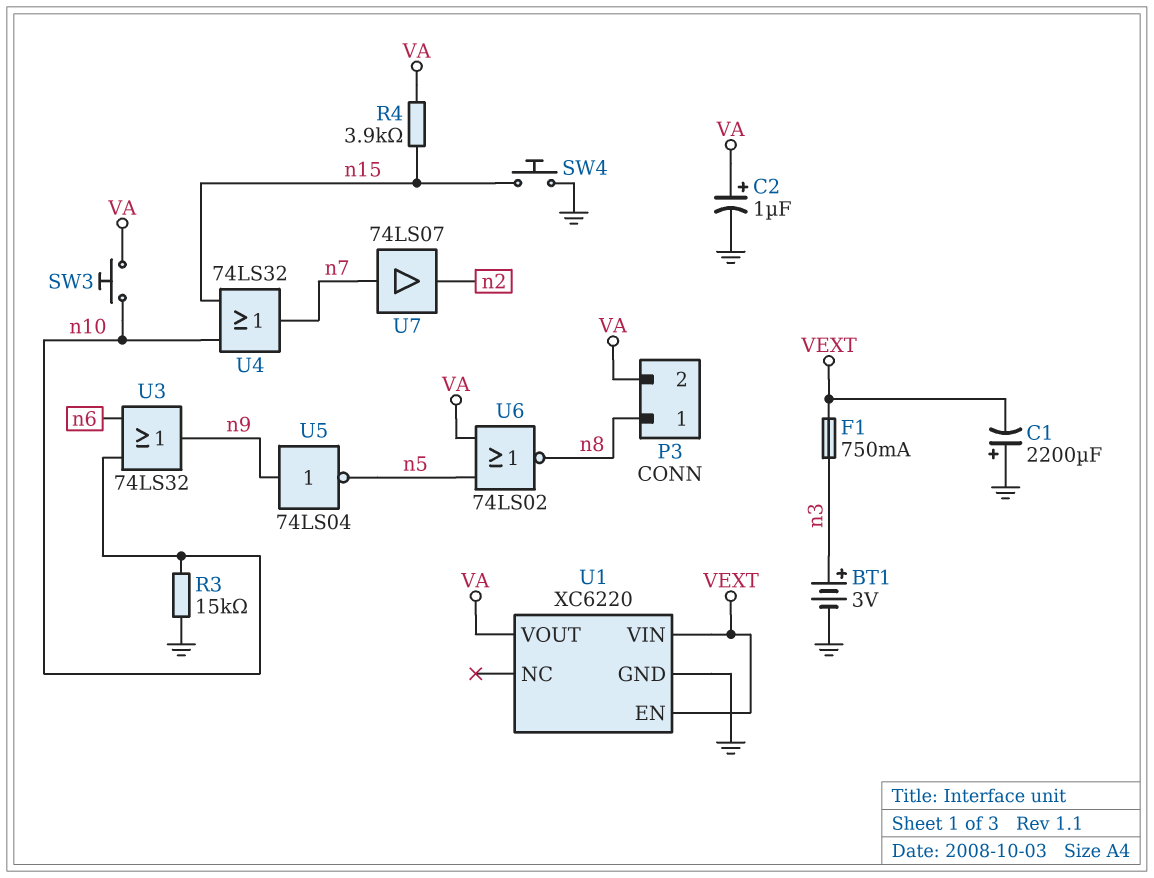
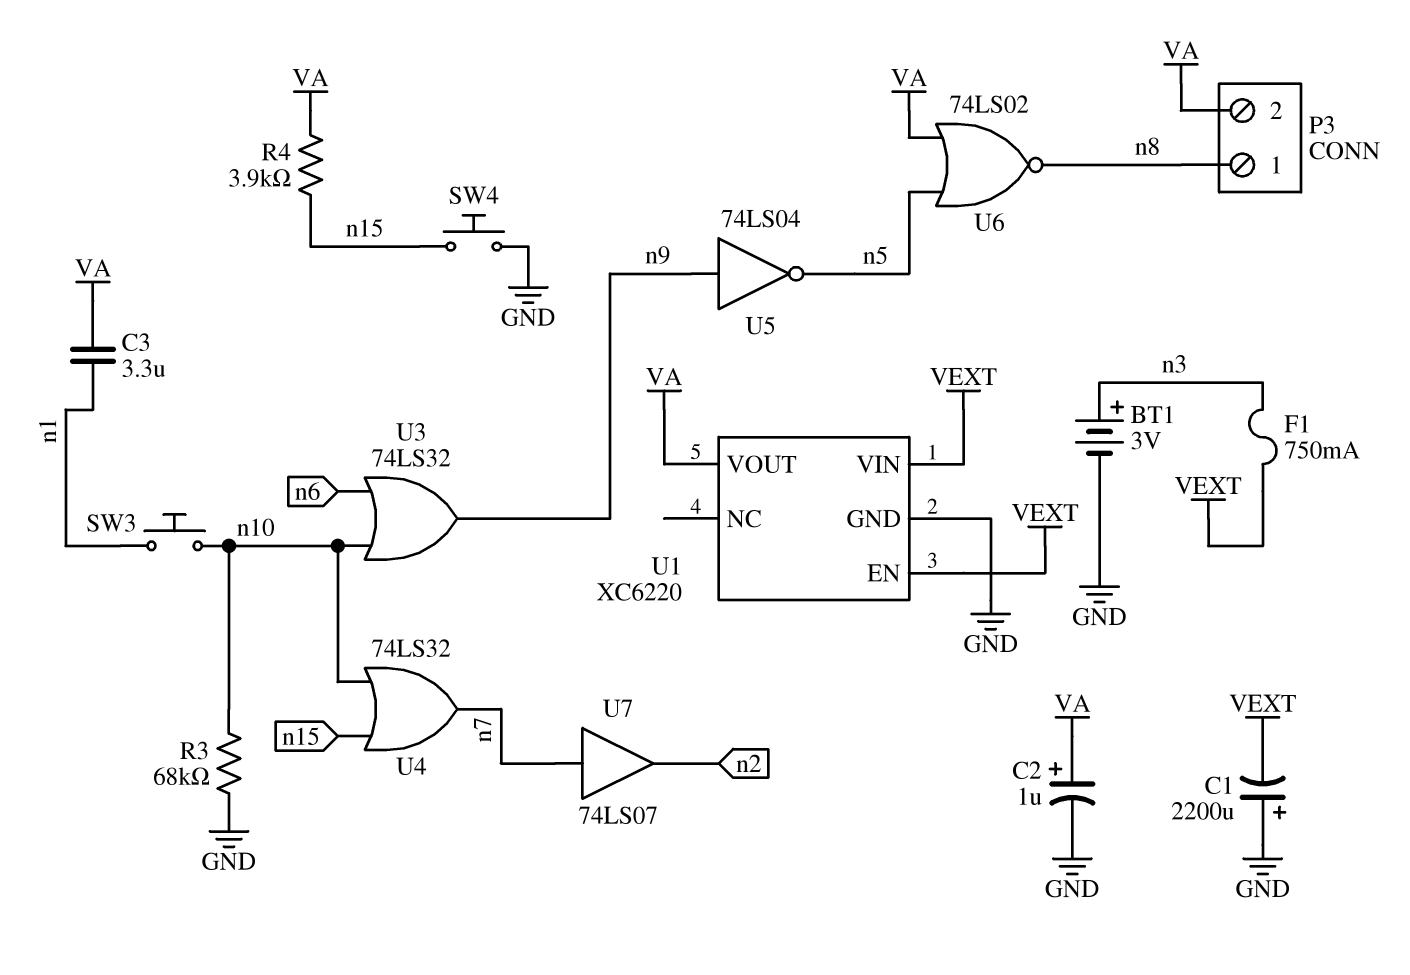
C3: none -> 3.3uF (VA, n1)
R3: 15k (GND, n10) -> 68k (GND, n10)
SW3: button (VA, n10) -> button (n1, n10)

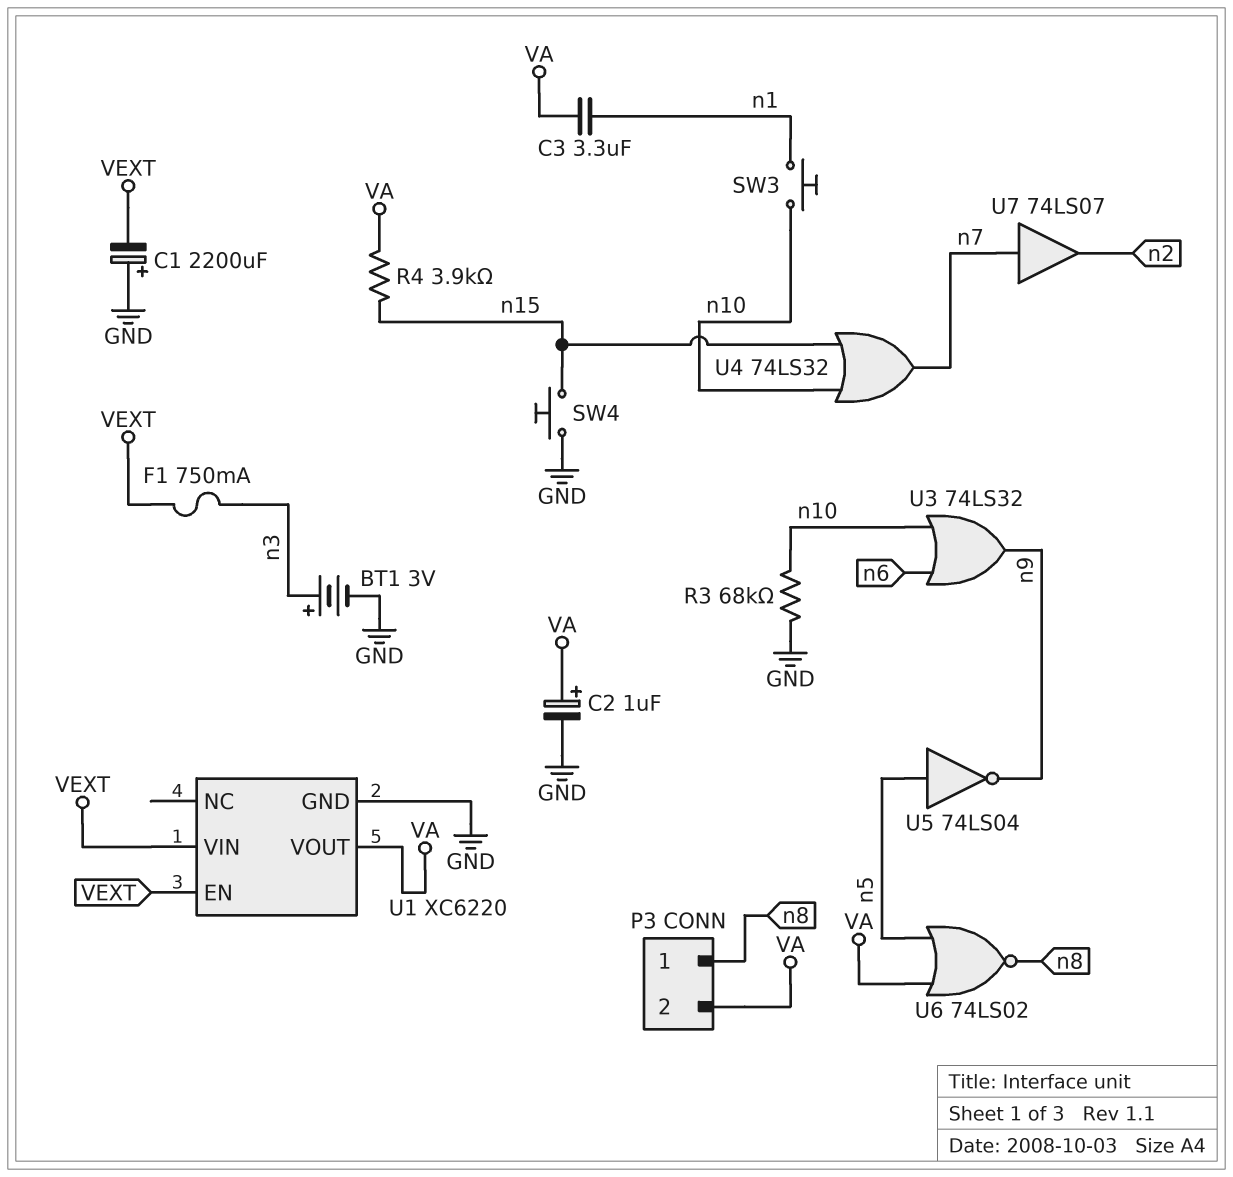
U5: NOT 74LS04 (in n9, out n5) -> NOT 74LS04 (in n5, out n9)

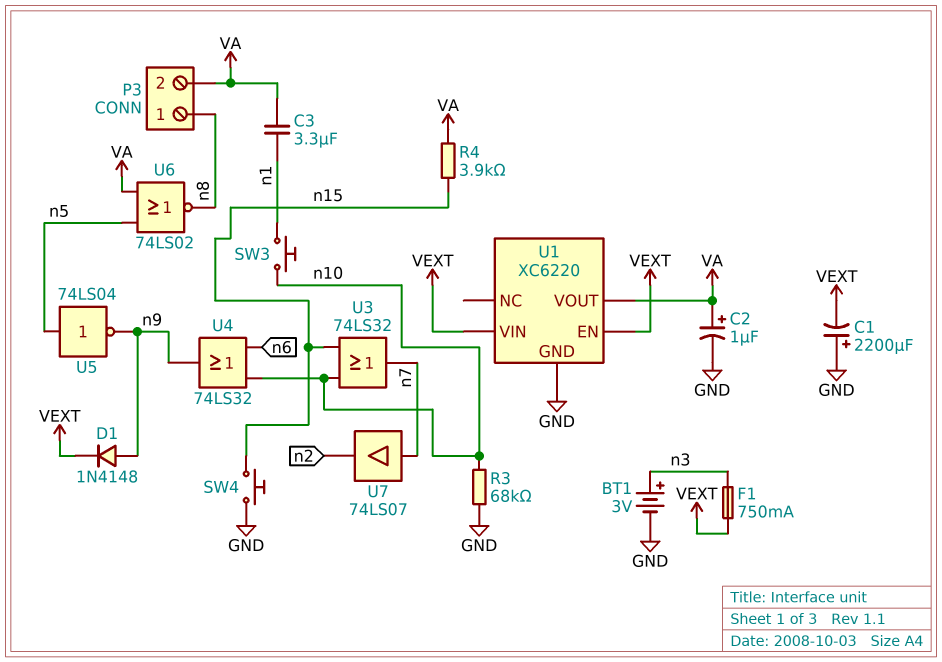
D1: none -> diode 1N4148 (A n9, K VEXT)
U3: OR 74LS32 (in n6, in n10, out n9) -> OR 74LS32 (in n10, in n15, out n7)
U4: OR 74LS32 (in n10, in n15, out n7) -> OR 74LS32 (in n6, in n10, out n9)

